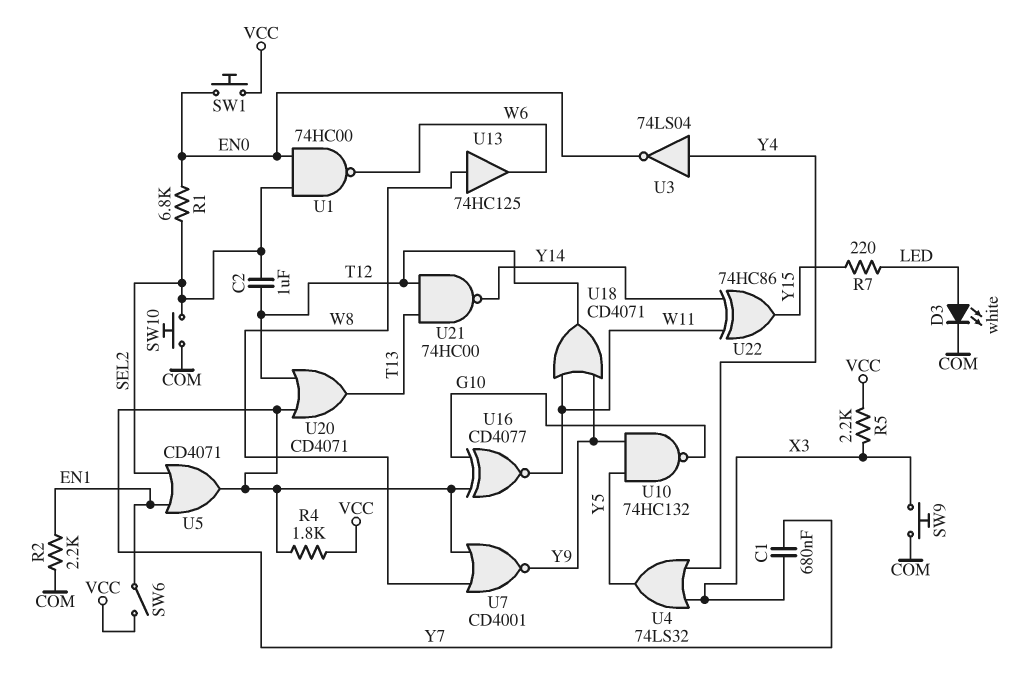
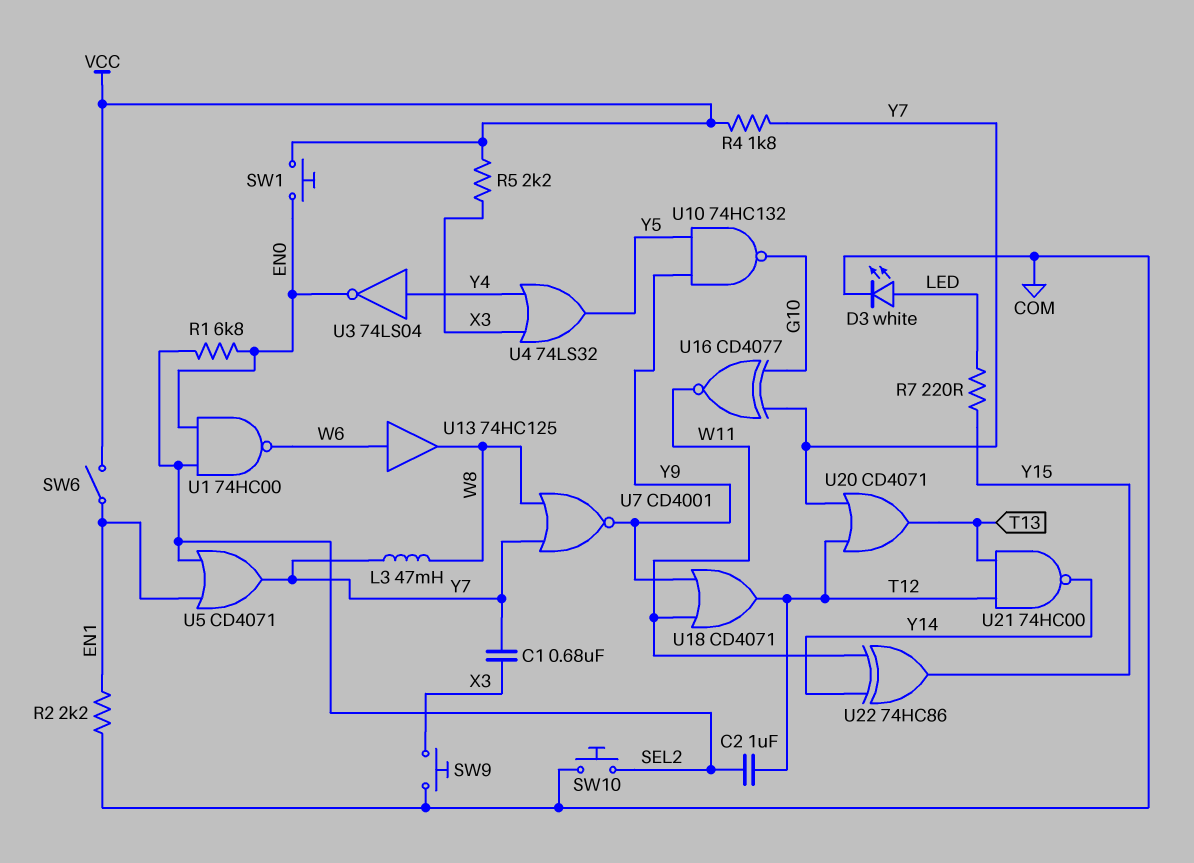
L3: none -> 47mH (W8, Y7)
U13: buffer 74HC125 (in W8, out W6) -> buffer 74HC125 (in W6, out W8)

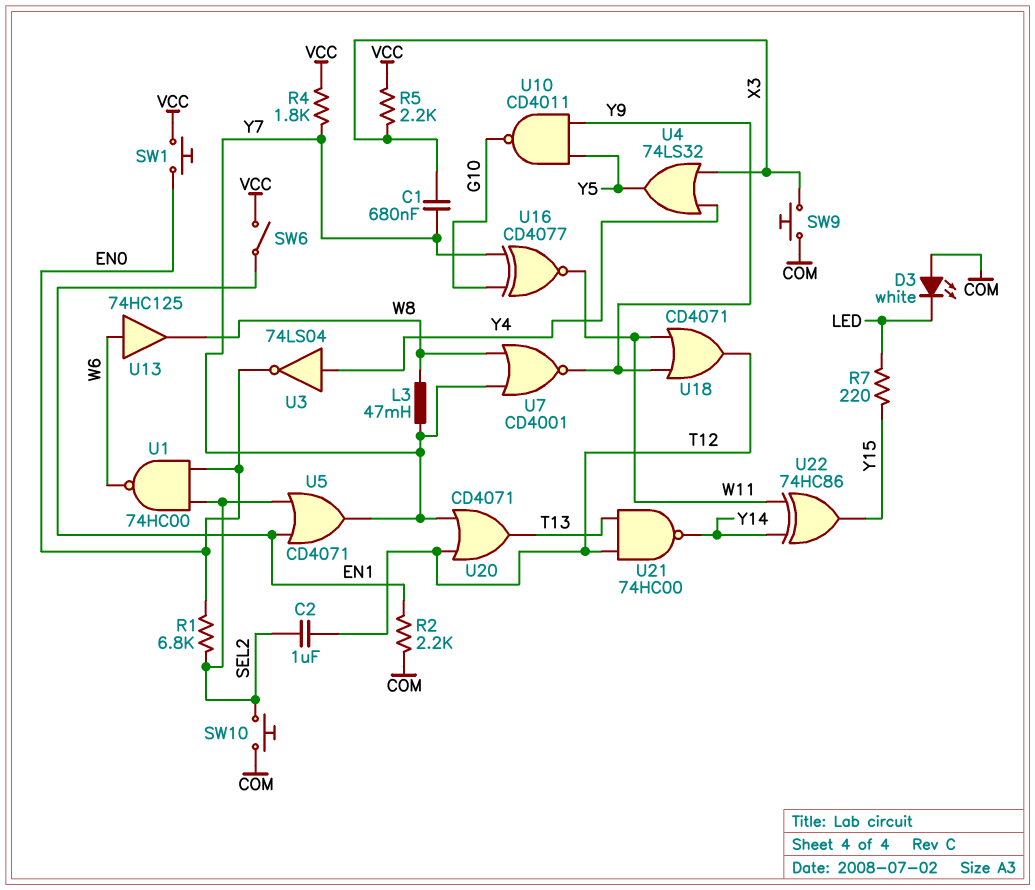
D3: LED white (A LED, K COM) -> LED white (A COM, K LED)
U10: NAND 74HC132 (in Y5, in Y9, out G10) -> NAND CD4011 (in Y5, in Y9, out G10)

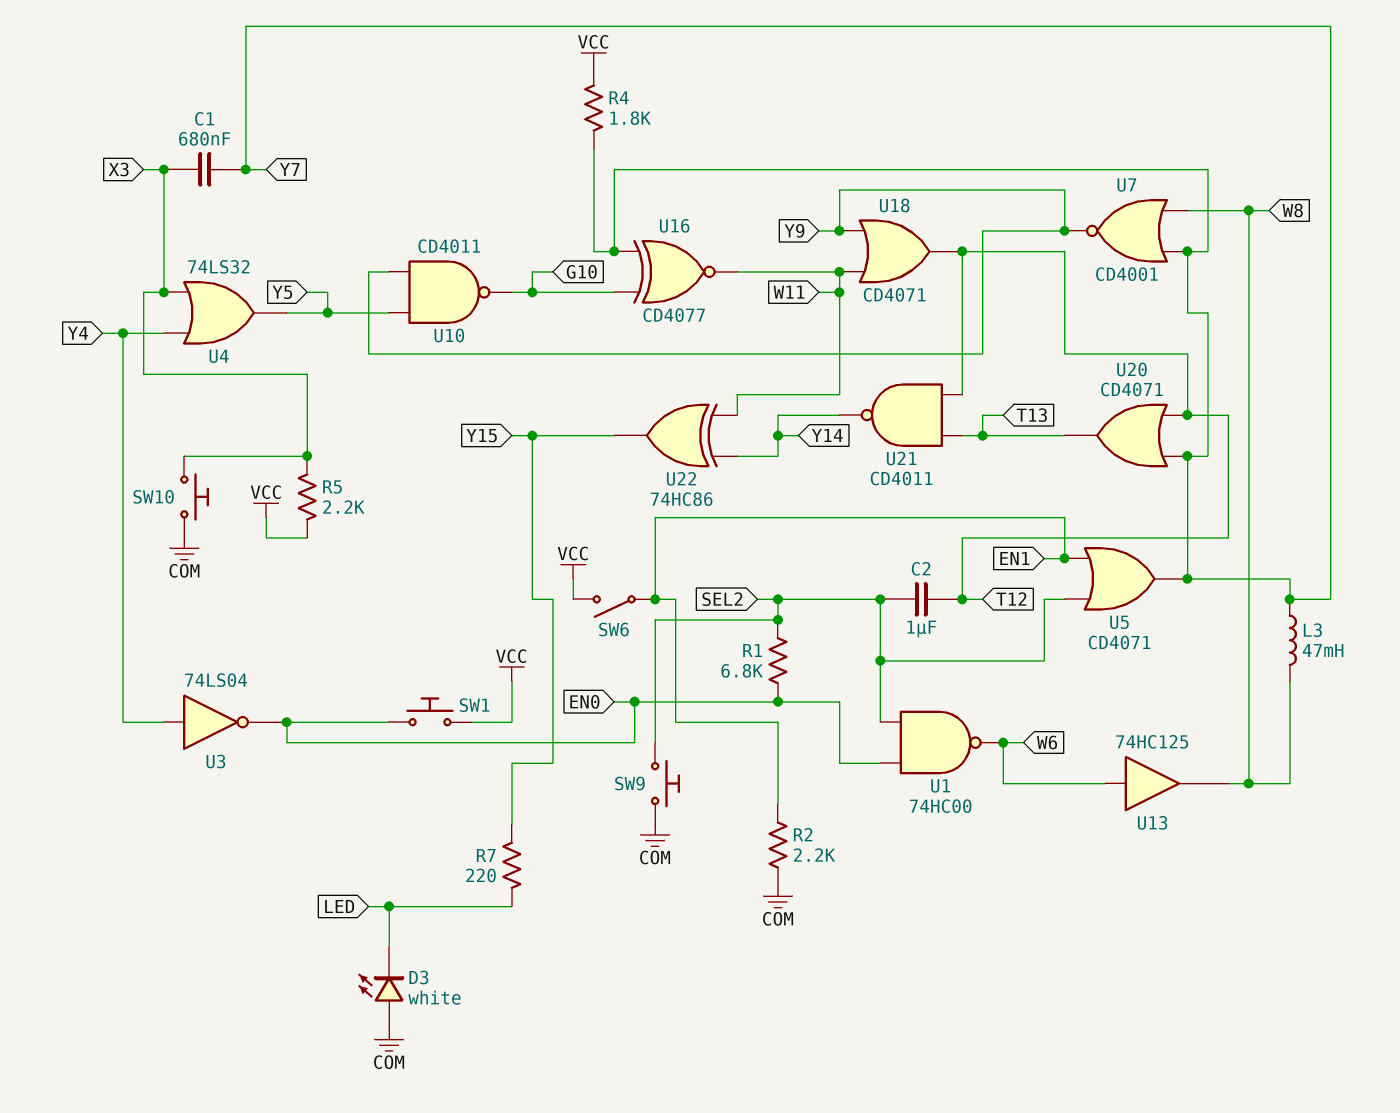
SW9: button (COM, X3) -> button (COM, SEL2)
SW10: button (COM, SEL2) -> button (COM, X3)
U21: NAND 74HC00 (in T12, in T13, out Y14) -> NAND CD4011 (in T12, in T13, out Y14)

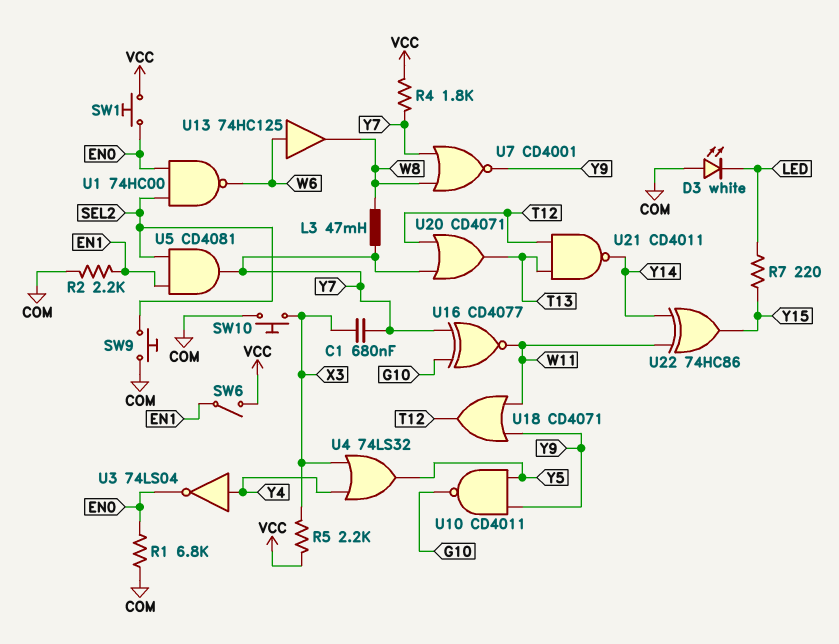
C2: 1uF (SEL2, T12) -> none
R1: 6.8k (EN0, SEL2) -> 6.8k (COM, EN0)
U5: OR CD4071 (in EN1, in SEL2, out Y7) -> AND CD4081 (in EN1, in SEL2, out Y7)

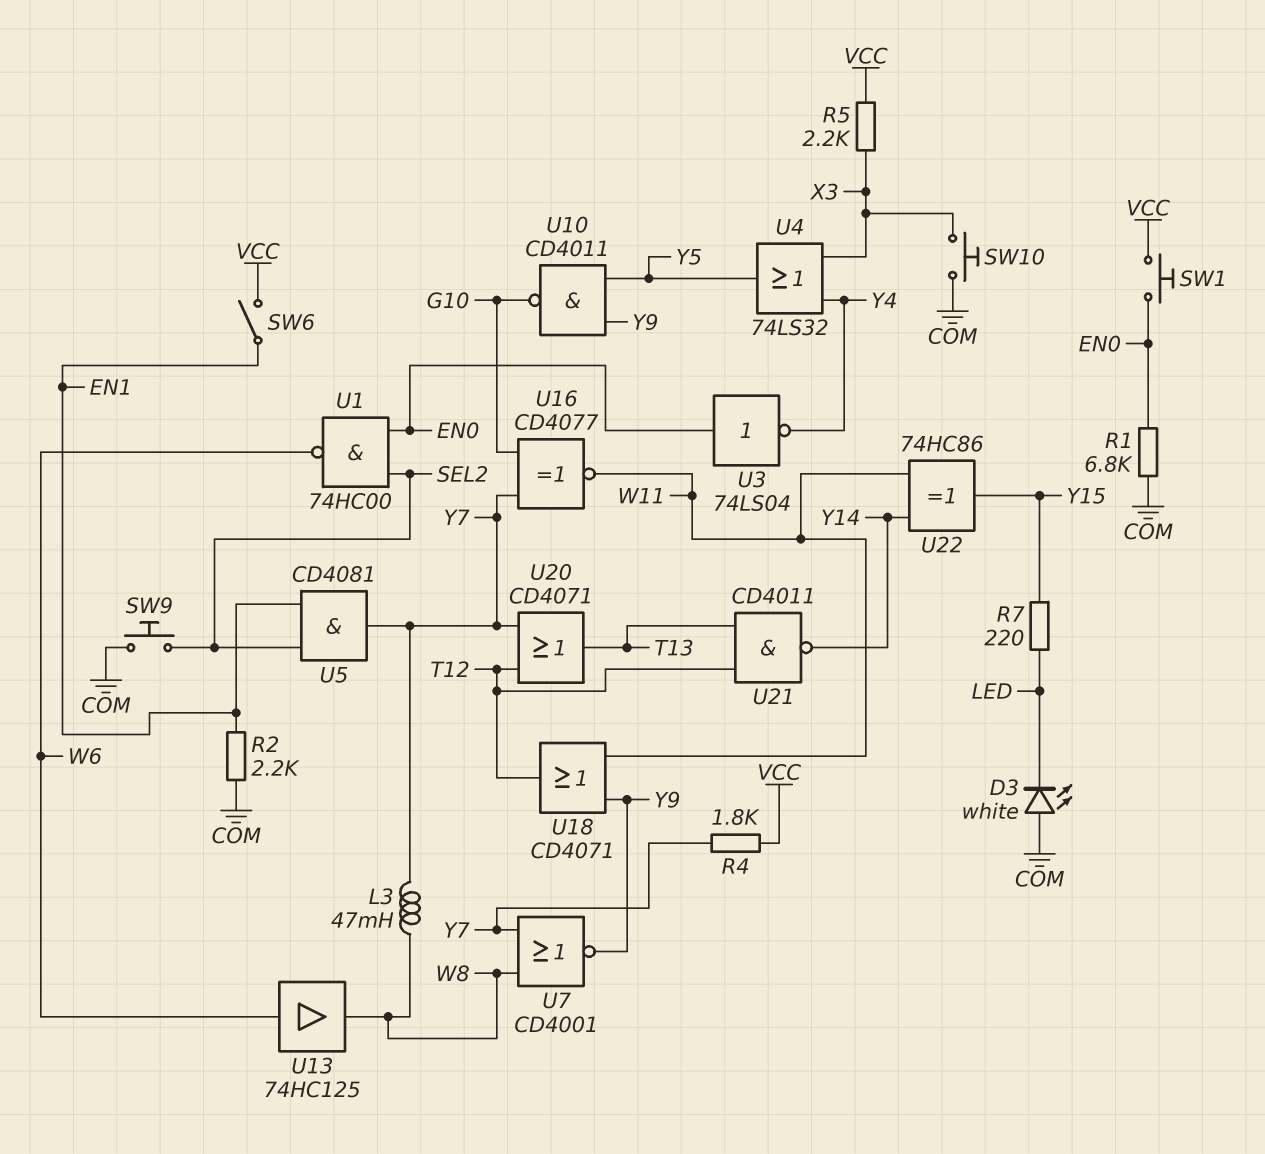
C1: 680nF (X3, Y7) -> none
U3: NOT 74LS04 (in Y4, out EN0) -> NOT 74LS04 (in EN0, out Y4)

